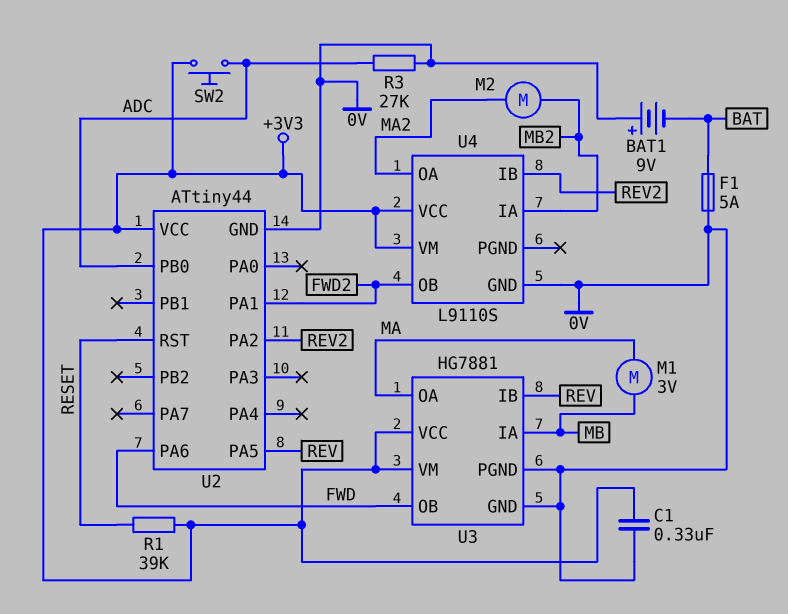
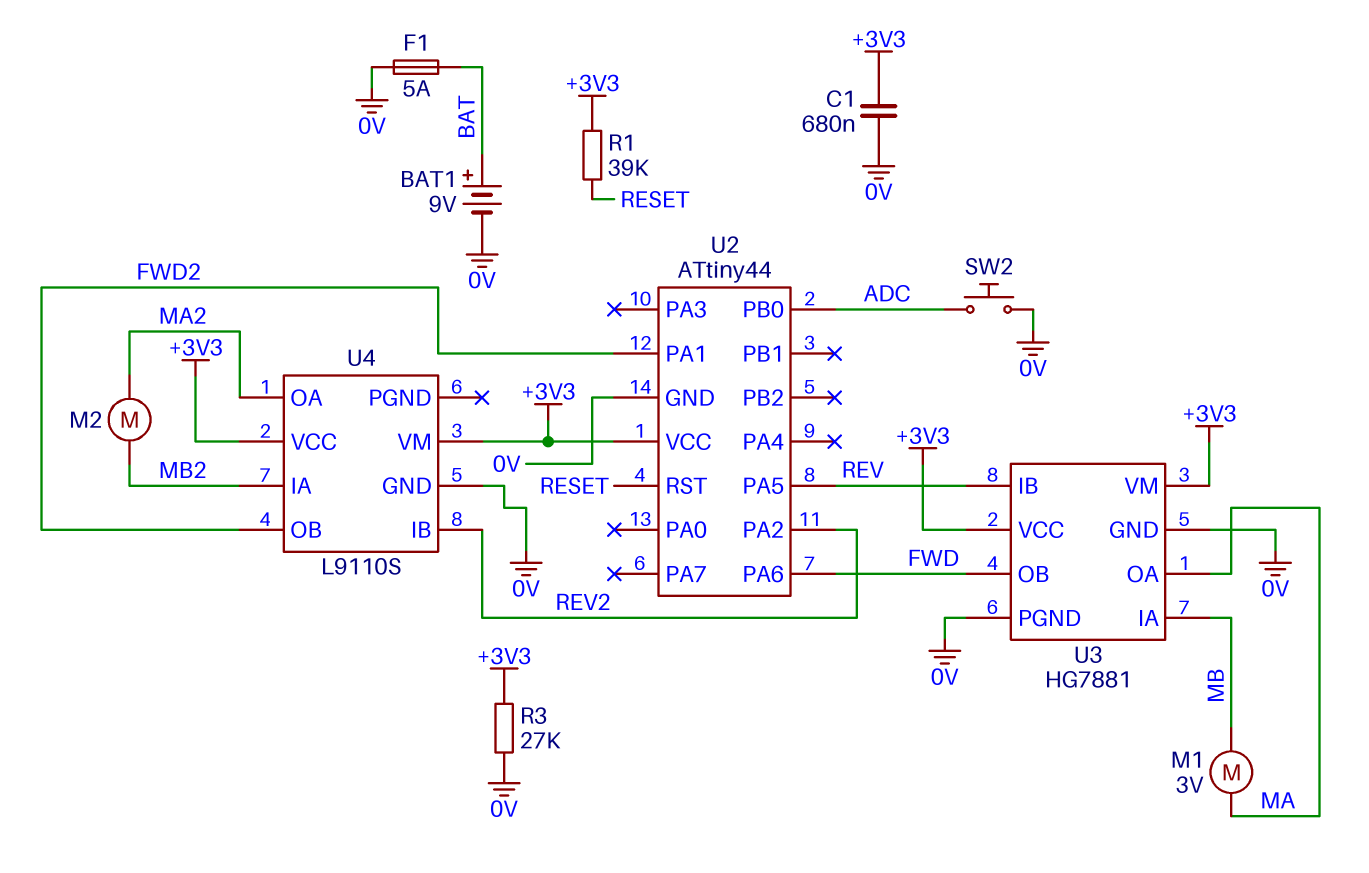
BAT1: 9V (plus 0V, minus BAT) -> 9V (plus BAT, minus 0V)
C1: 330nF (+3V3, 0V) -> 680nF (+3V3, 0V)
R3: 27k (0V, ADC) -> 27k (+3V3, 0V)
SW2: button (+3V3, ADC) -> button (0V, ADC)

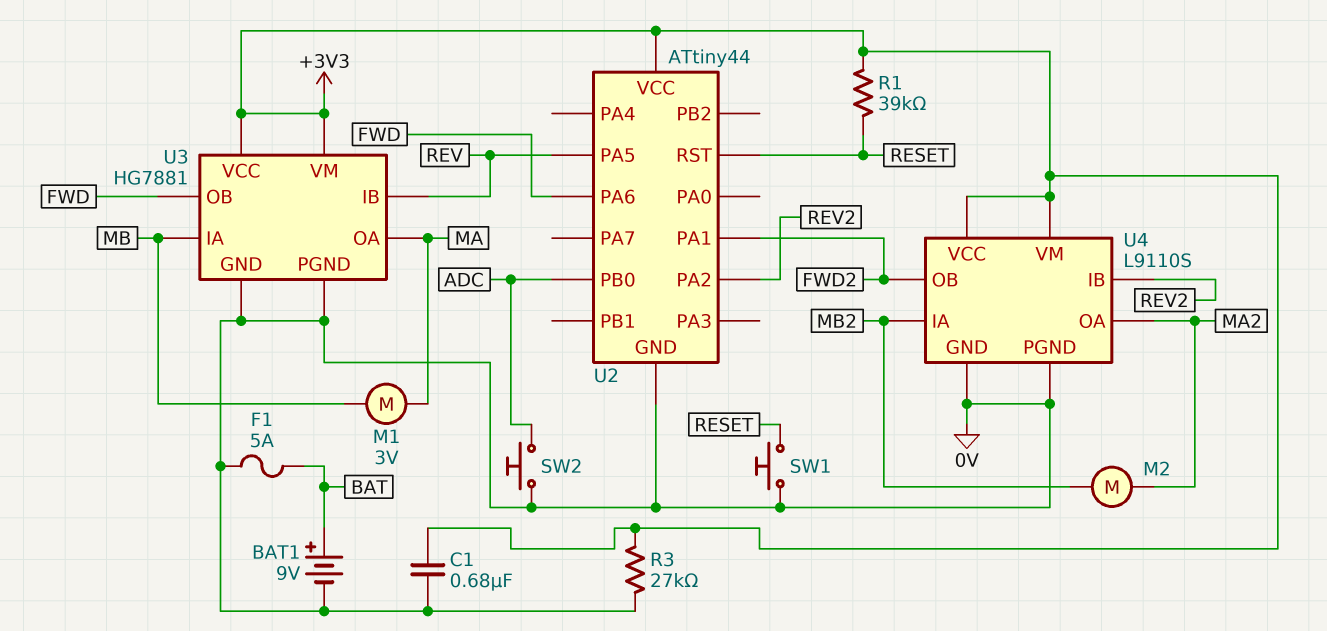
SW1: none -> button (0V, RESET)
U4 pin PGND: none -> 0V

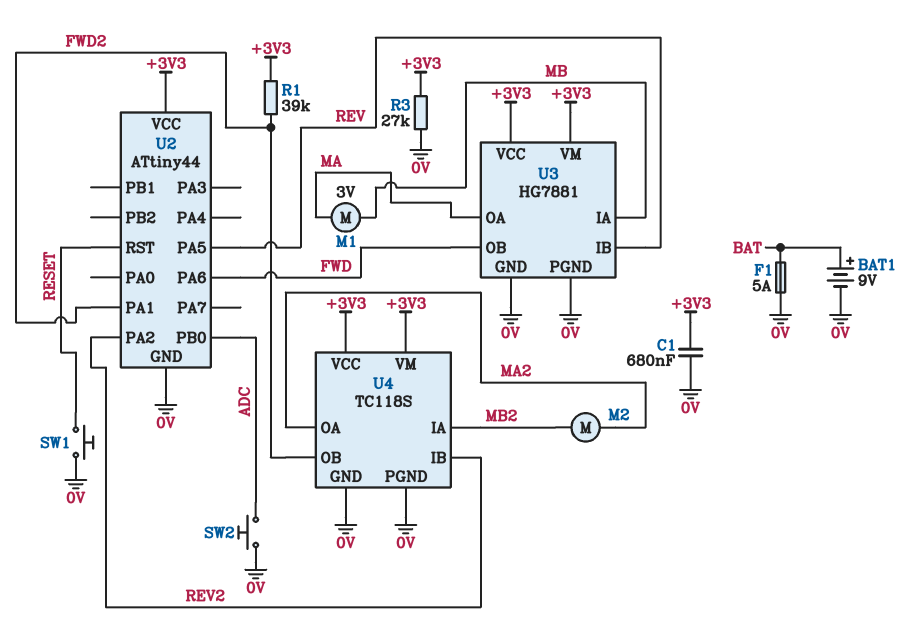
R1: 39k (+3V3, RESET) -> 39k (+3V3, FWD2)
U4: L9110S -> TC118S

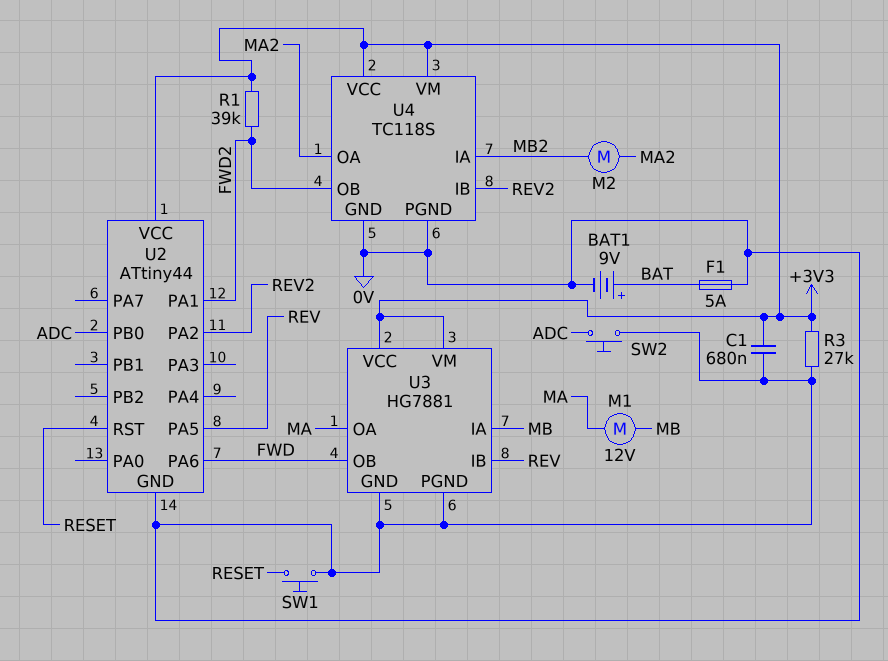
M1: motor 3V (MA, MB) -> motor 12V (MA, MB)

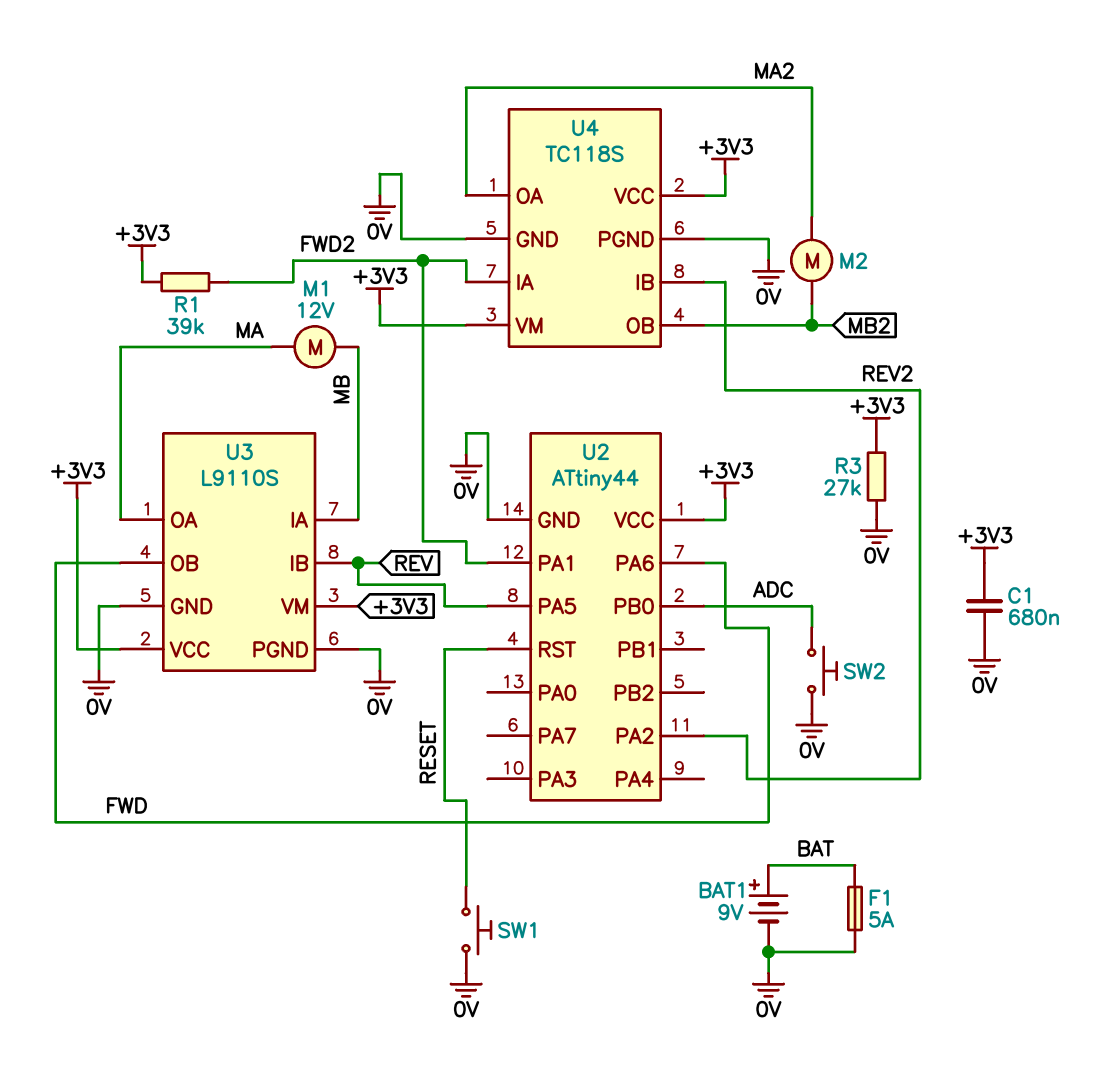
U3: HG7881 -> L9110S
U4 pin IA: MB2 -> FWD2
U4 pin OB: FWD2 -> MB2

